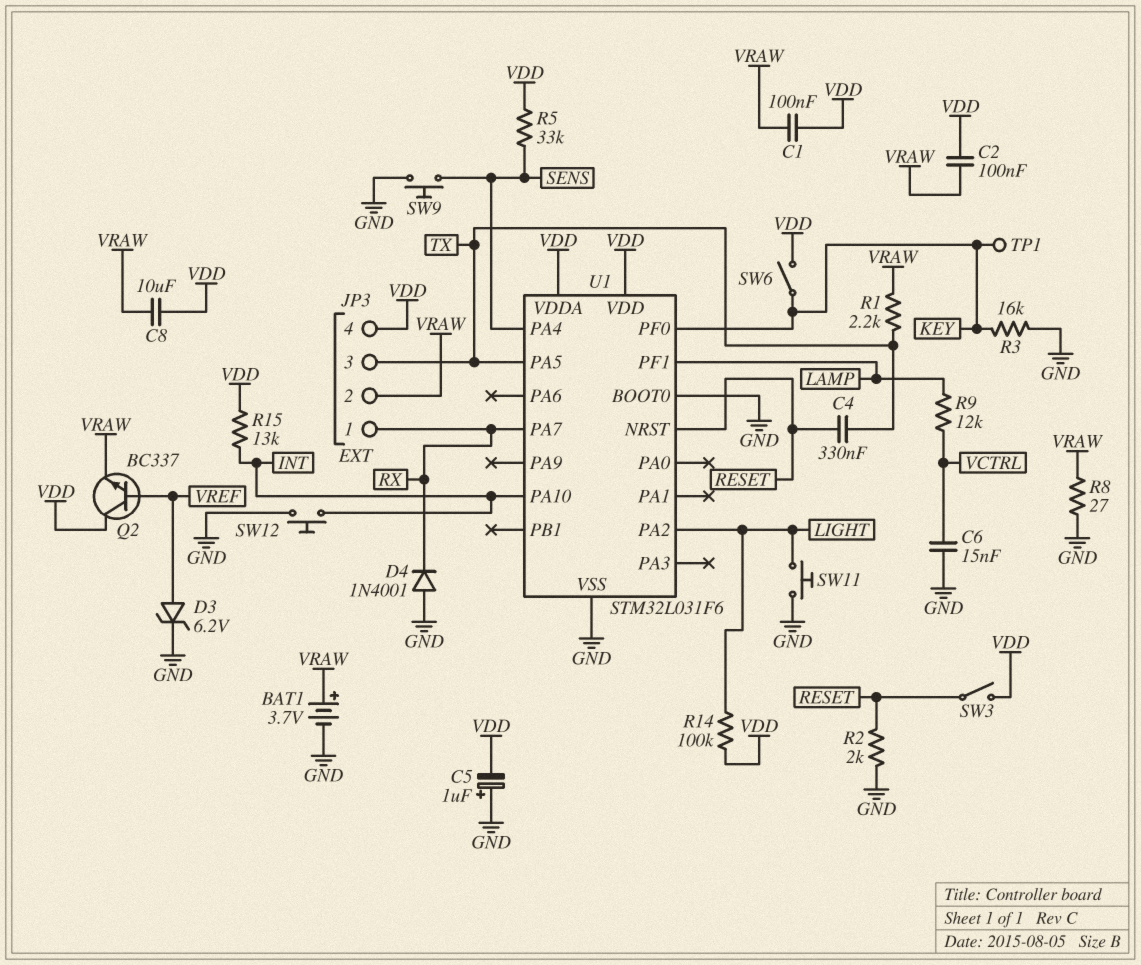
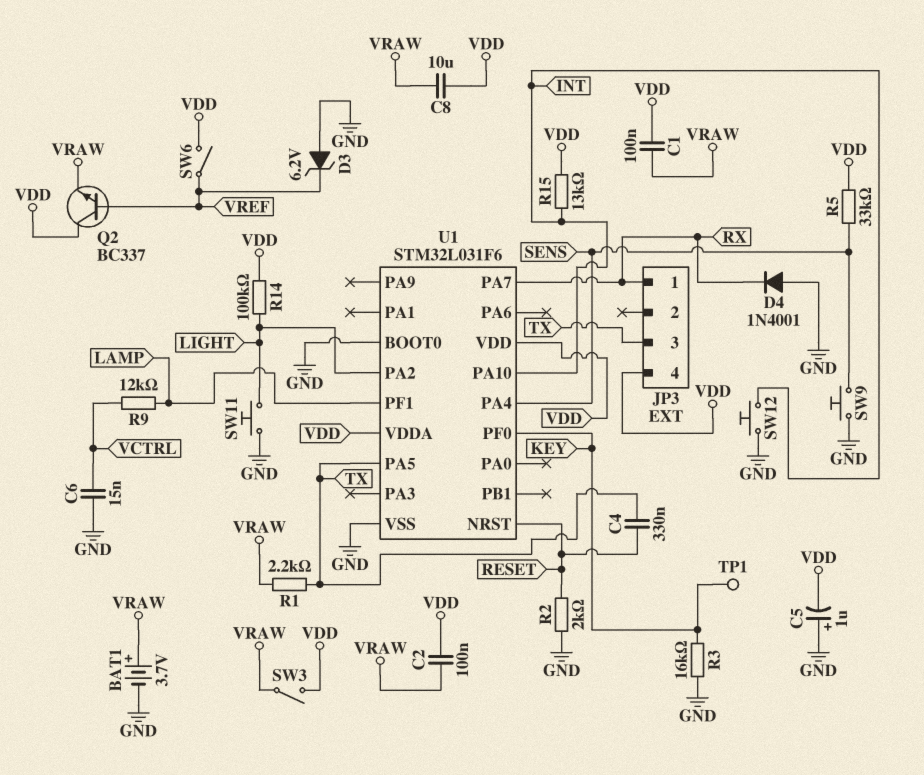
D3: zener 6.2V (A VREF, K GND) -> zener 6.2V (A GND, K VREF)
JP3 pin 2: VRAW -> none
R8: 27 (GND, VRAW) -> none
SW3: switch (RESET, VDD) -> switch (VDD, VRAW)
SW6: switch (KEY, VDD) -> switch (VDD, VREF)

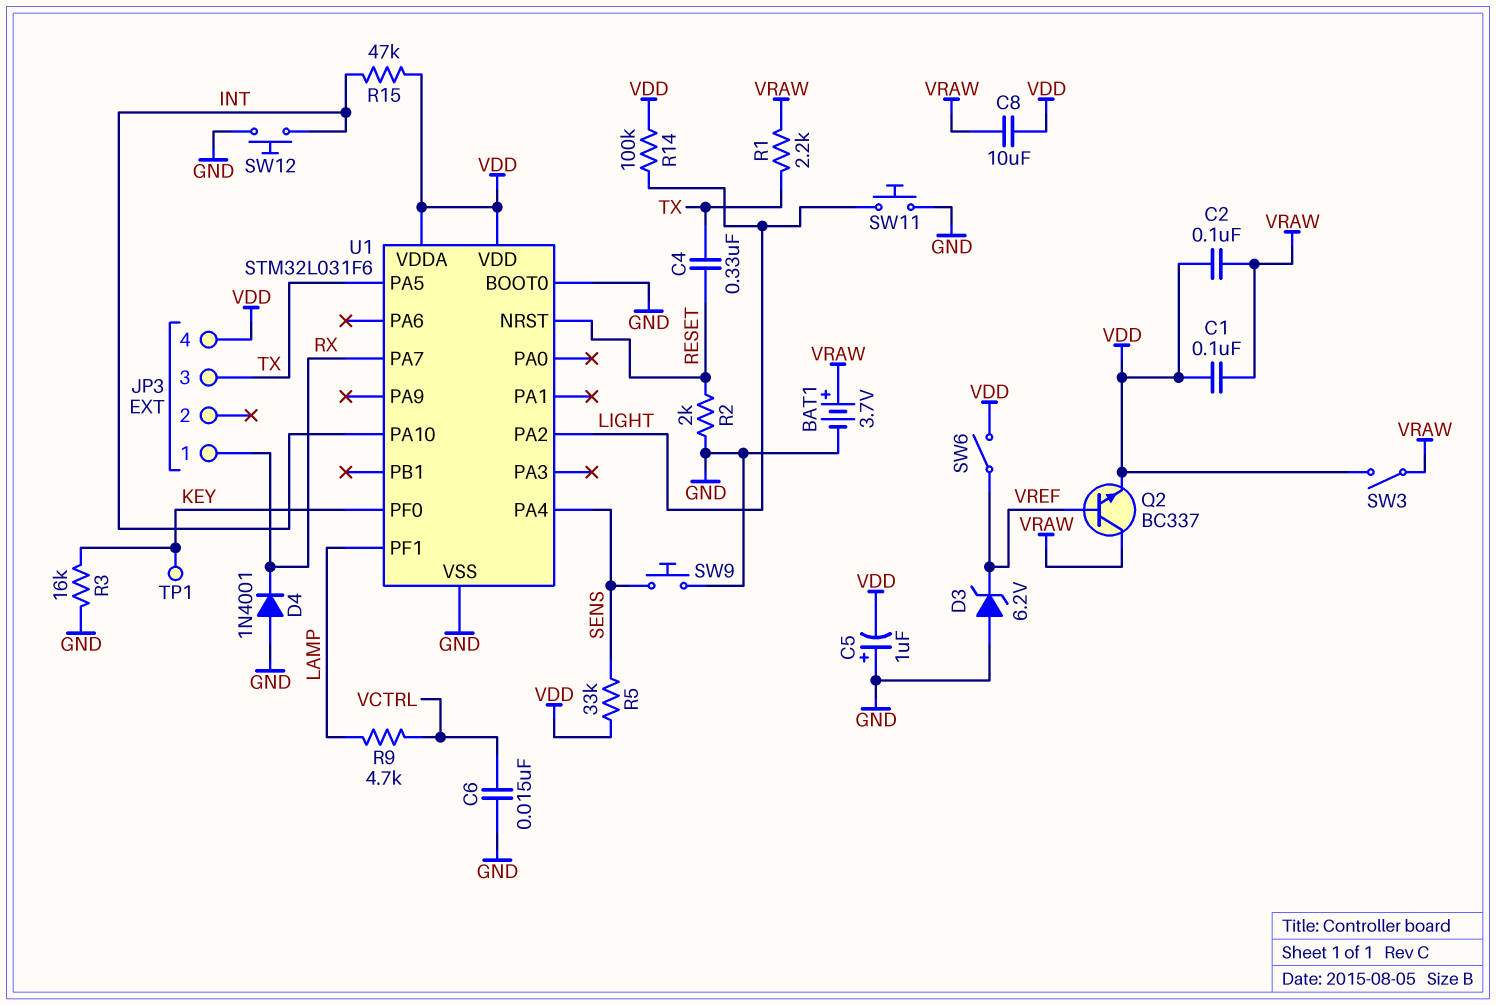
Q2: NPN BC337 (B VREF, C VDD, E VRAW) -> NPN BC337 (B VREF, C VRAW, E VDD)
R9: 12k (LAMP, VCTRL) -> 4.7k (LAMP, VCTRL)
R15: 13k (INT, VDD) -> 47k (INT, VDD)

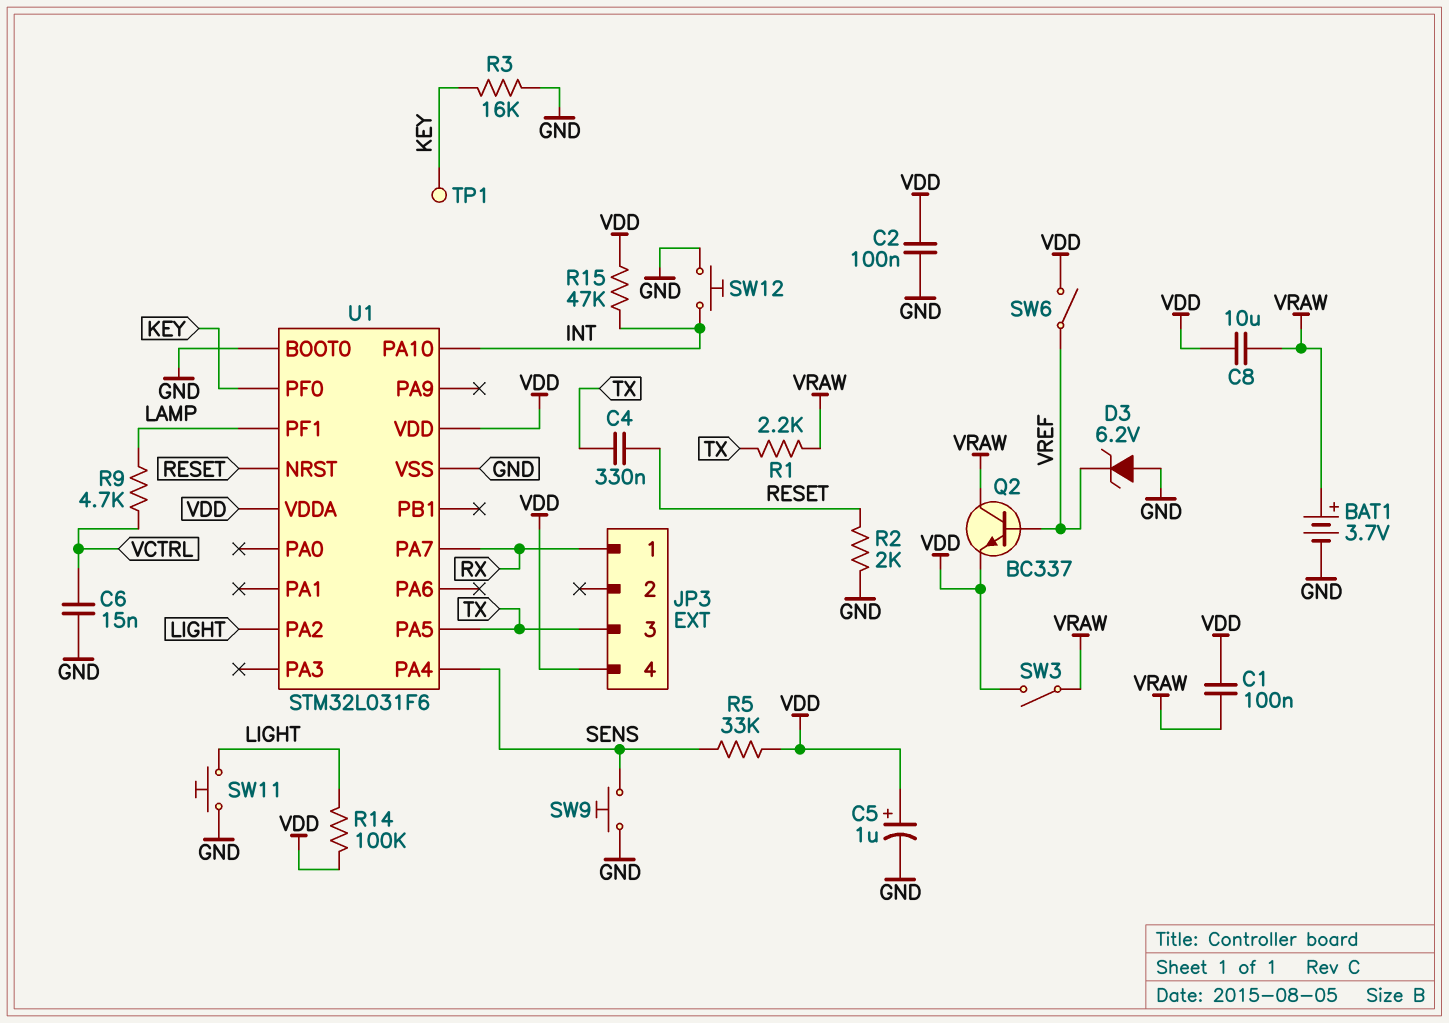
C2: 100nF (VDD, VRAW) -> 100nF (GND, VDD)
C5: 1uF (plus GND, minus VDD) -> 1uF (plus VDD, minus GND)
D4: diode 1N4001 (A GND, K RX) -> none

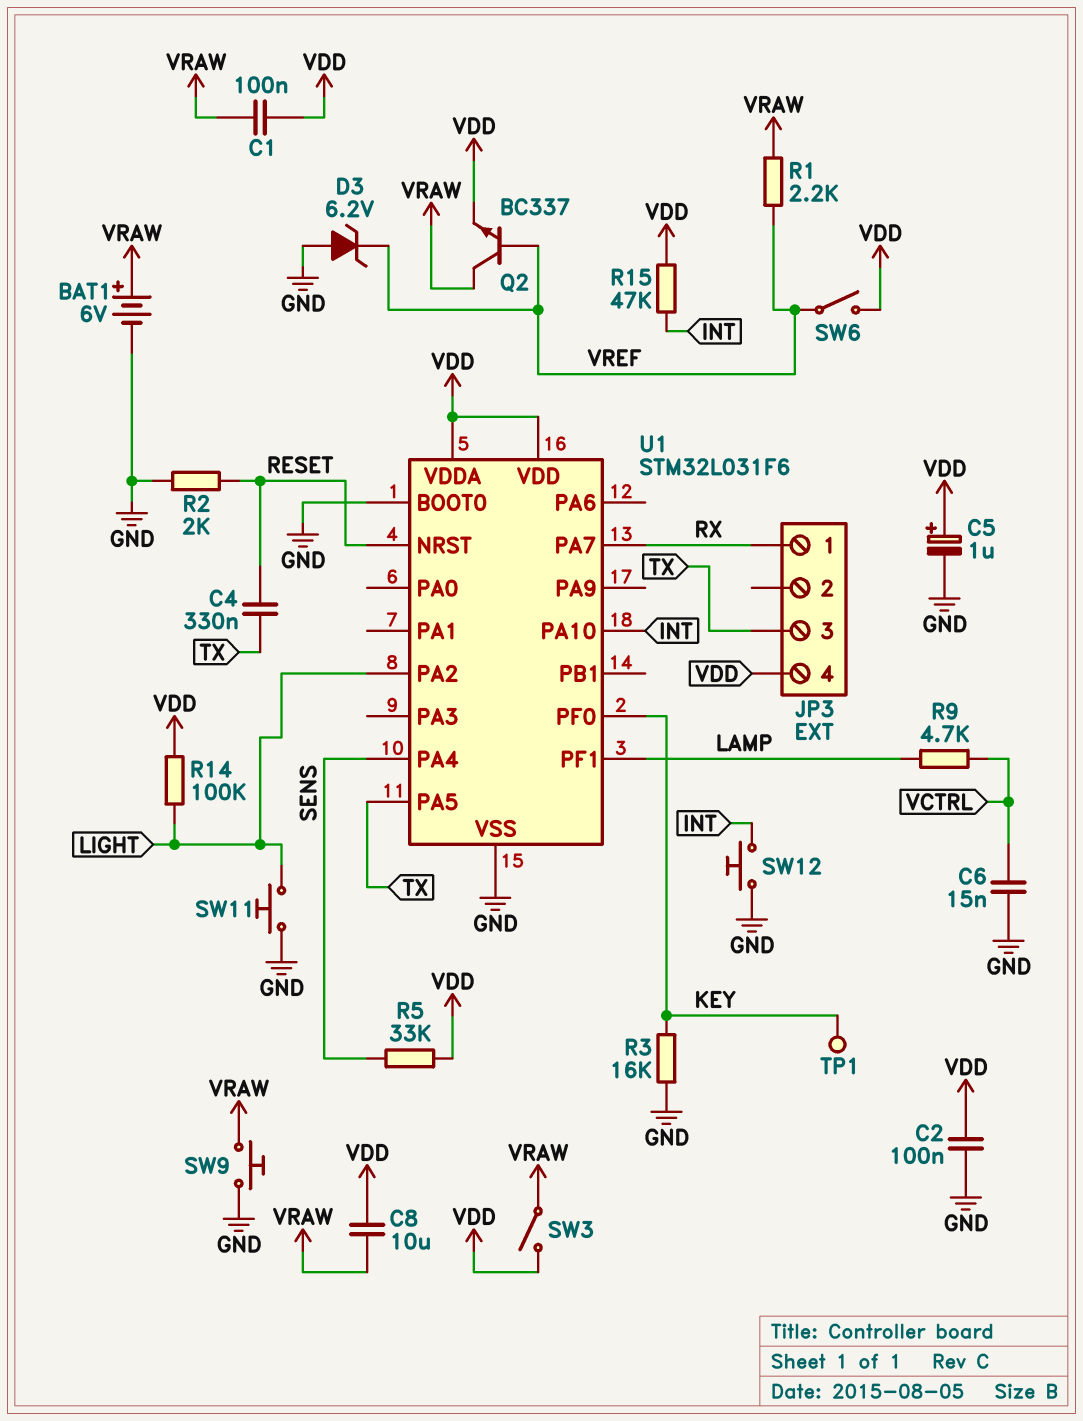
BAT1: 3.7V (plus VRAW, minus GND) -> 6V (plus VRAW, minus GND)
R1: 2.2k (TX, VRAW) -> 2.2k (VRAW, VREF)
SW9: button (GND, SENS) -> button (GND, VRAW)

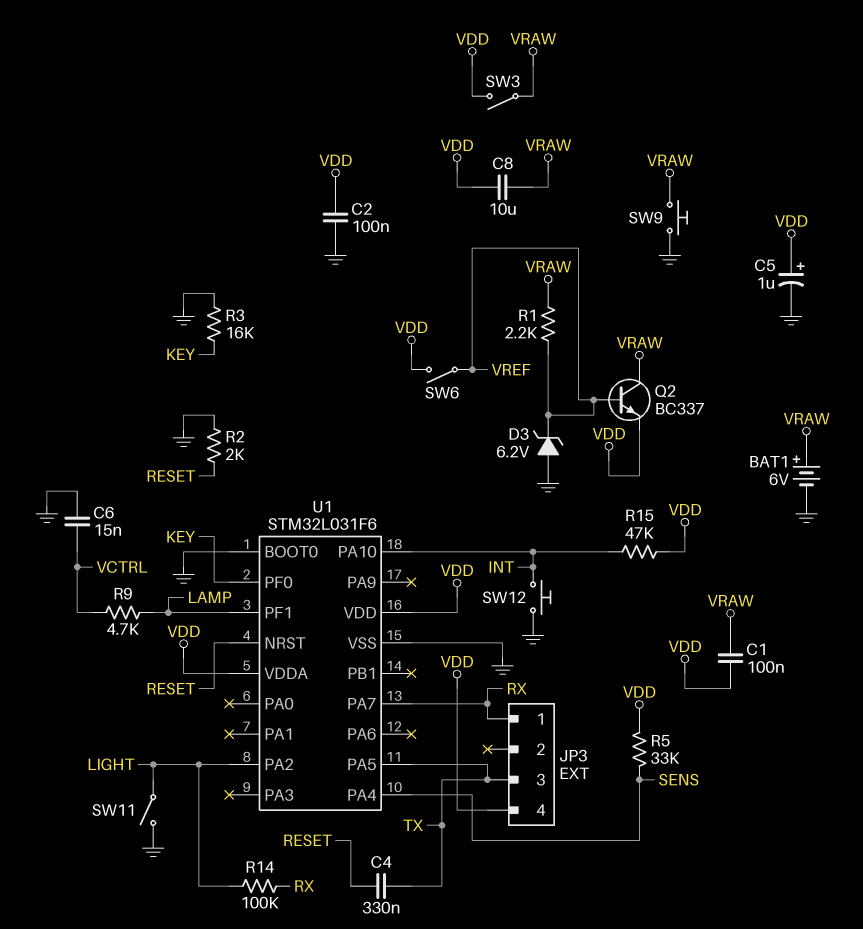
R14: 100k (LIGHT, VDD) -> 100k (LIGHT, RX)
SW11: button (GND, LIGHT) -> switch (GND, LIGHT)
TP1: test point (KEY) -> none

